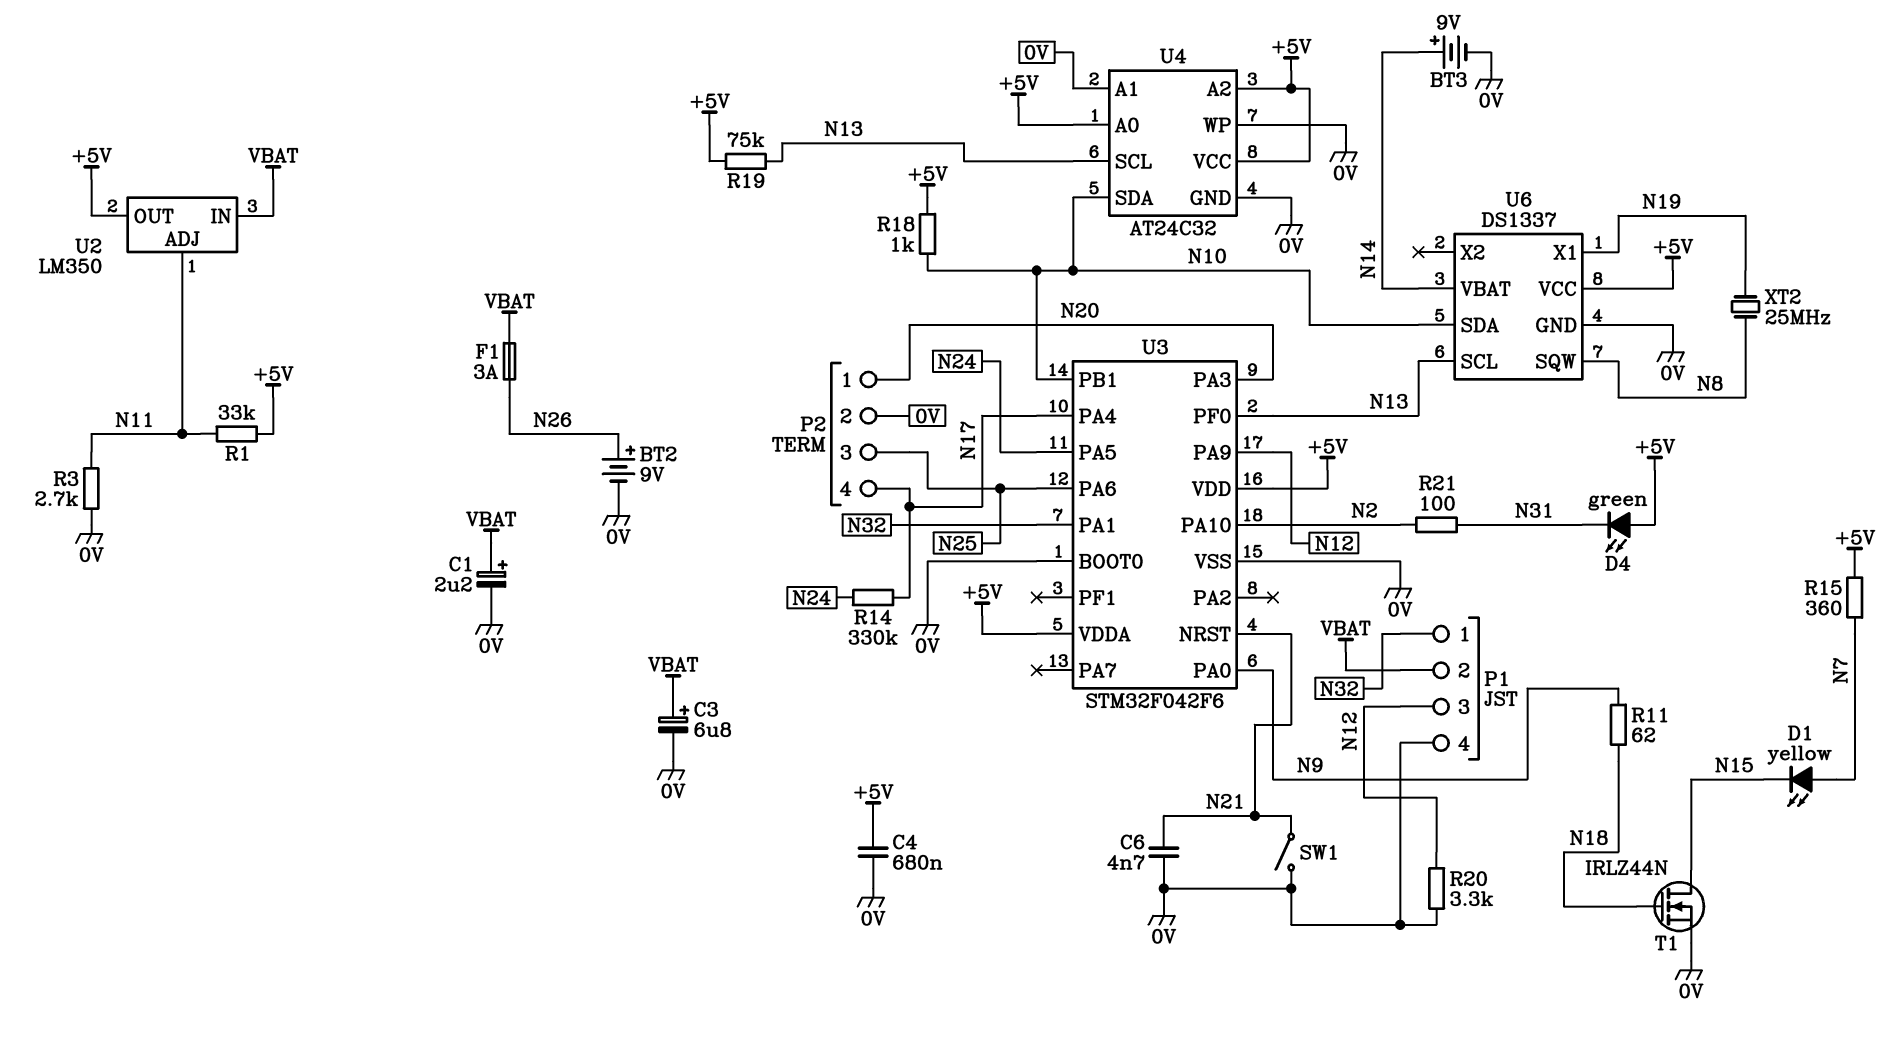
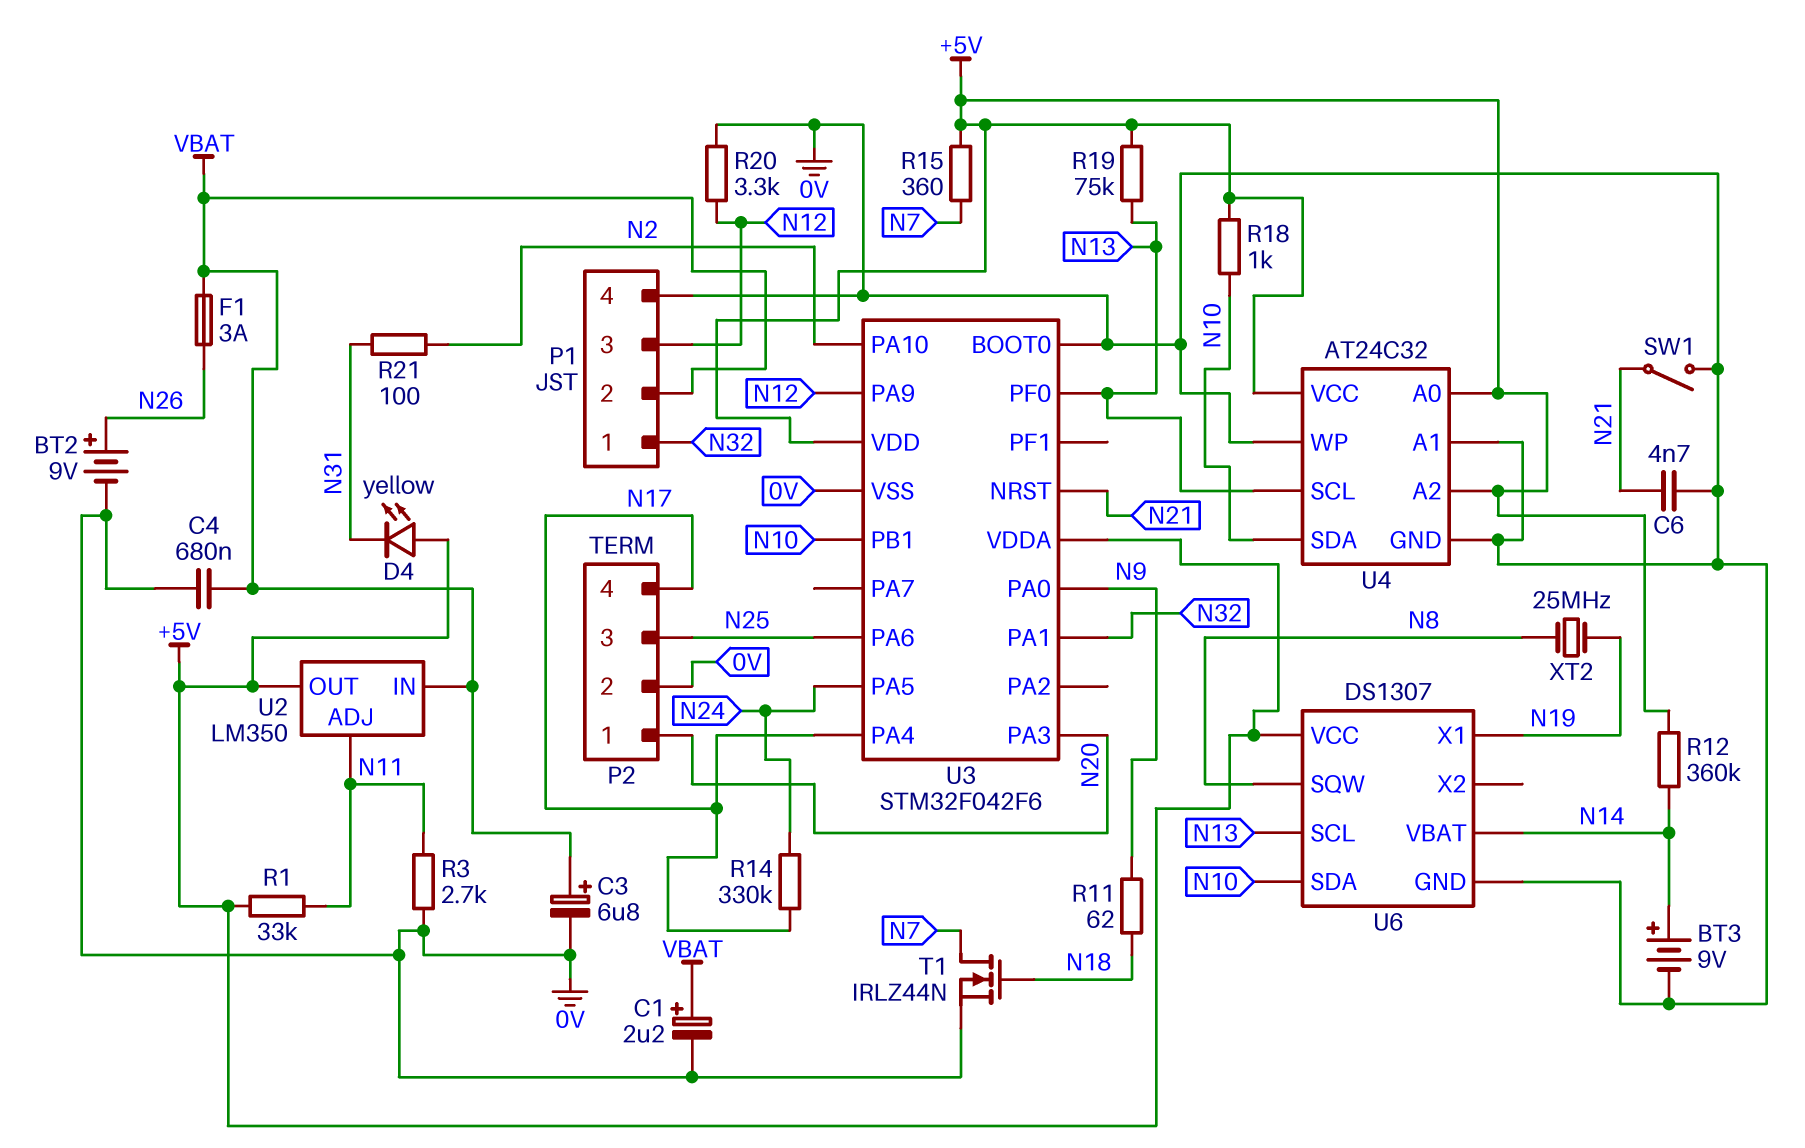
C4: 680nF (+5V, 0V) -> 680nF (0V, VBAT)
D1: LED yellow (A N7, K N15) -> none
D4: LED green (A +5V, K N31) -> LED yellow (A +5V, K N31)
R12: none -> 360k (+5V, N14)
T1: NMOS IRLZ44N (G N18, D N15, S 0V) -> NMOS IRLZ44N (G N18, D N7, S 0V)
U6: DS1337 -> DS1307

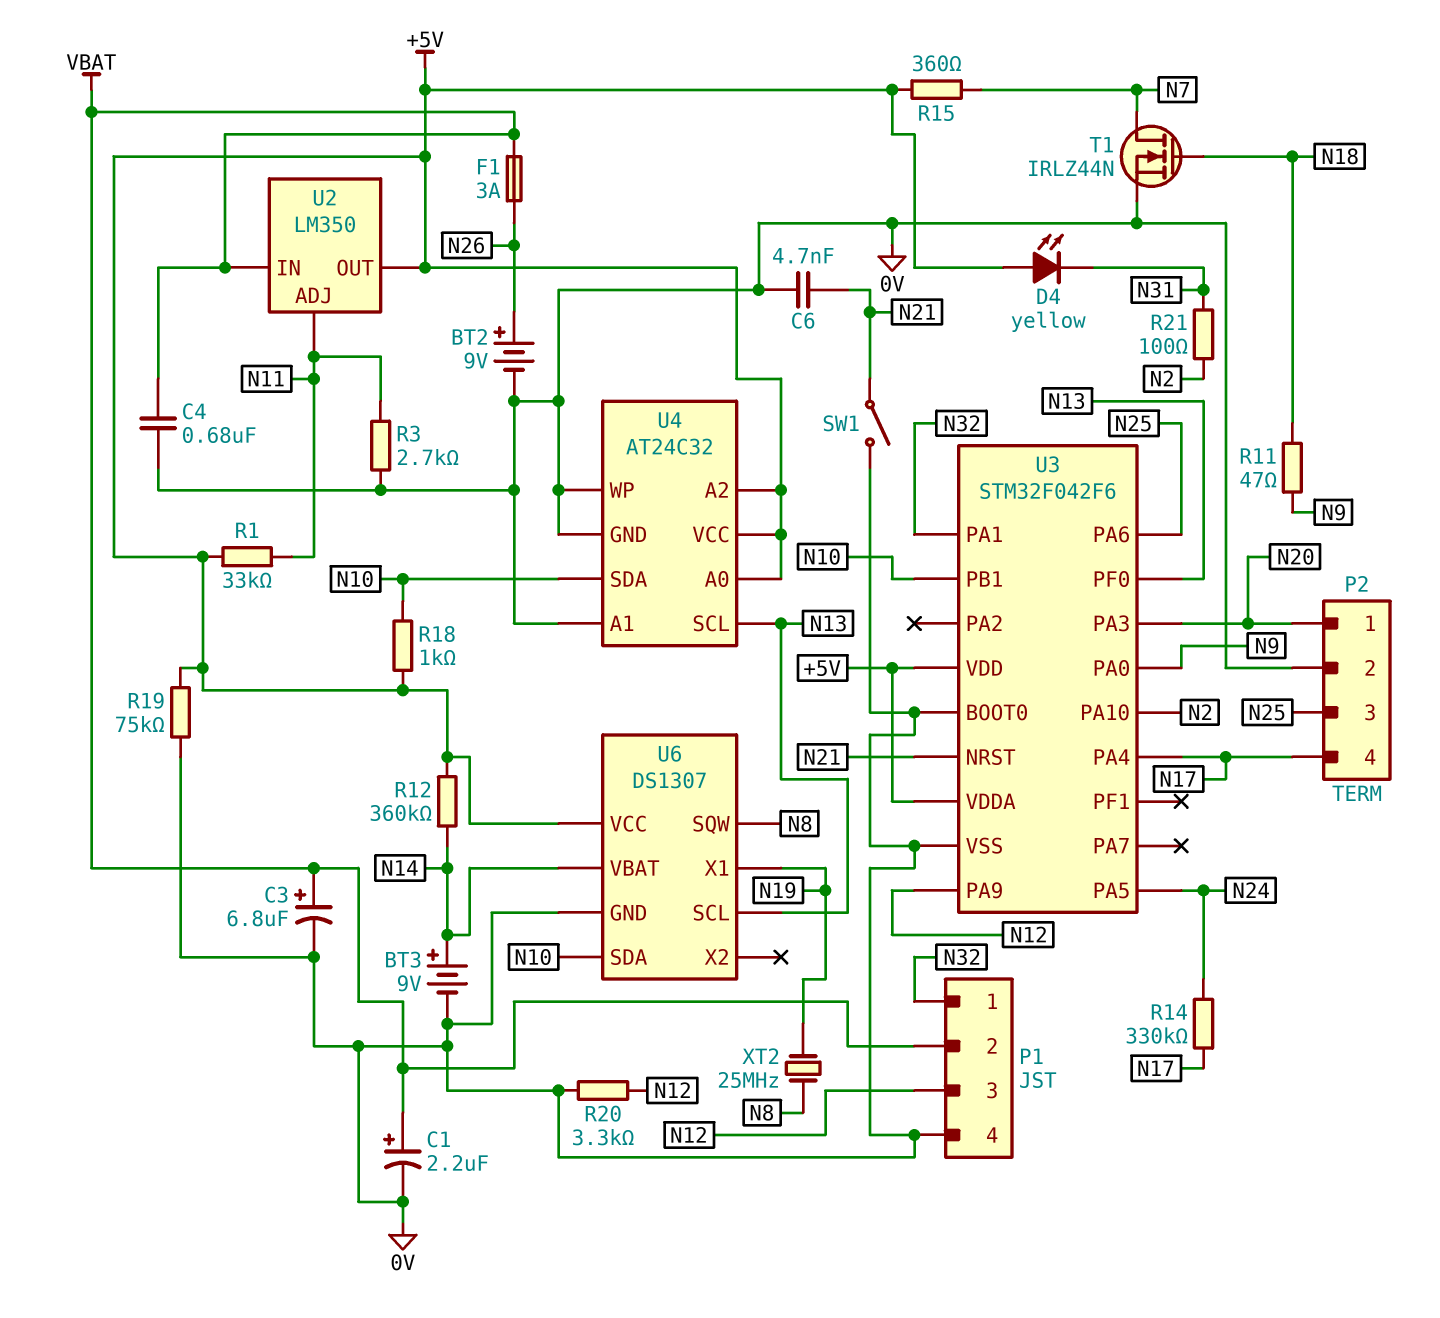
R11: 62 (N9, N18) -> 47 (N9, N18)
R19: 75k (+5V, N13) -> 75k (+5V, 0V)

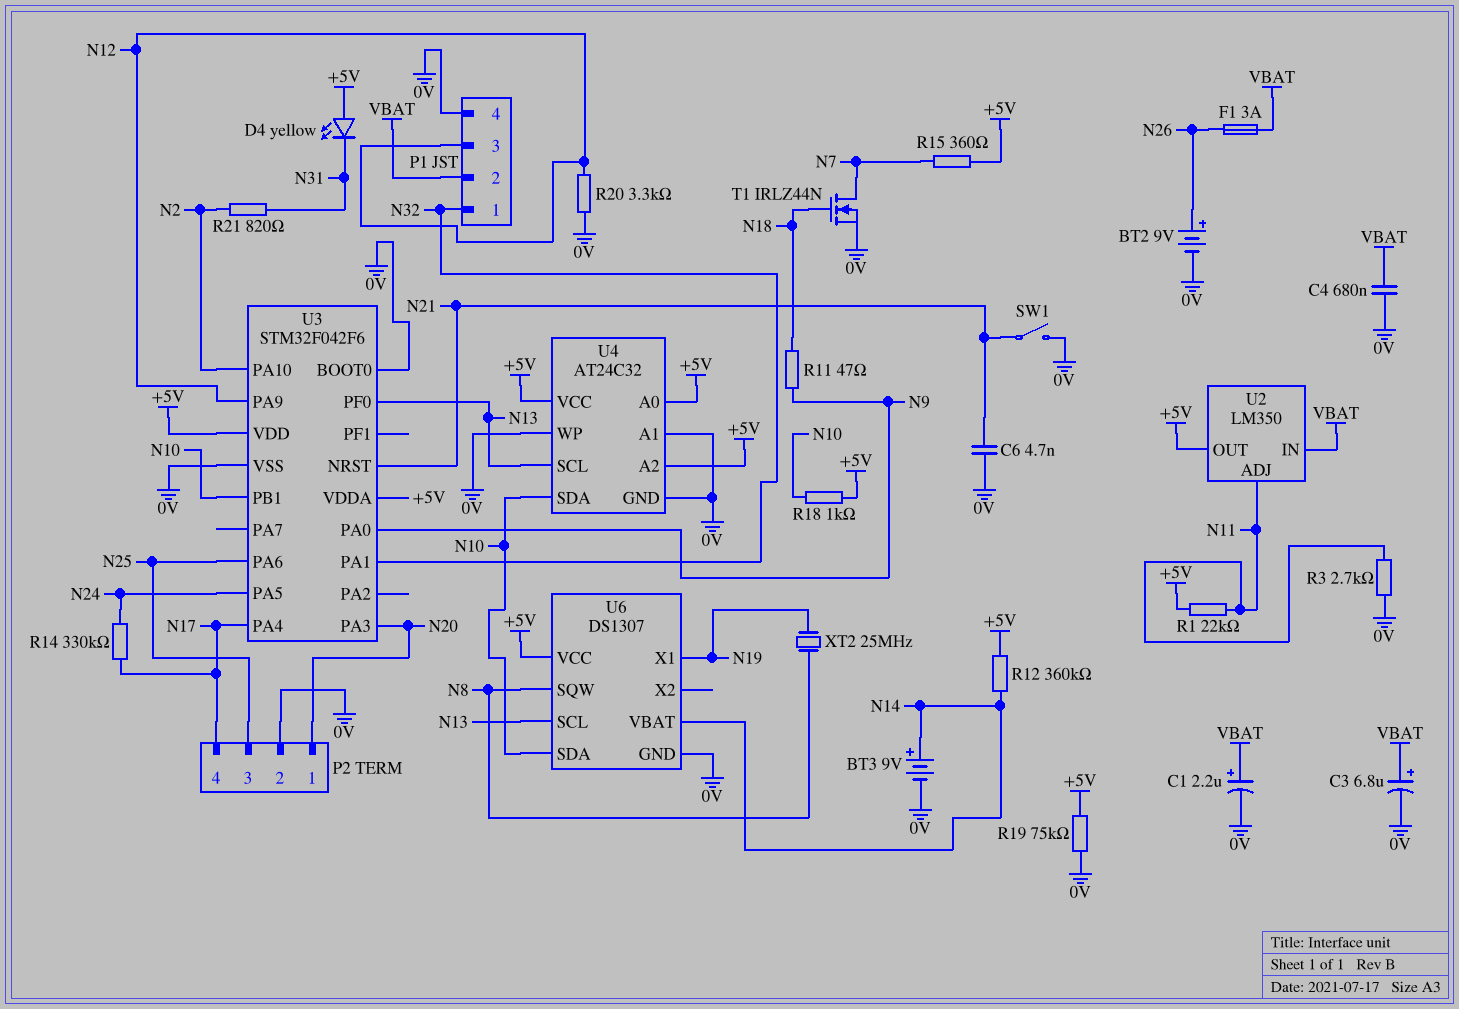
R1: 33k (+5V, N11) -> 22k (+5V, N11)
R21: 100 (N2, N31) -> 820 (N2, N31)

